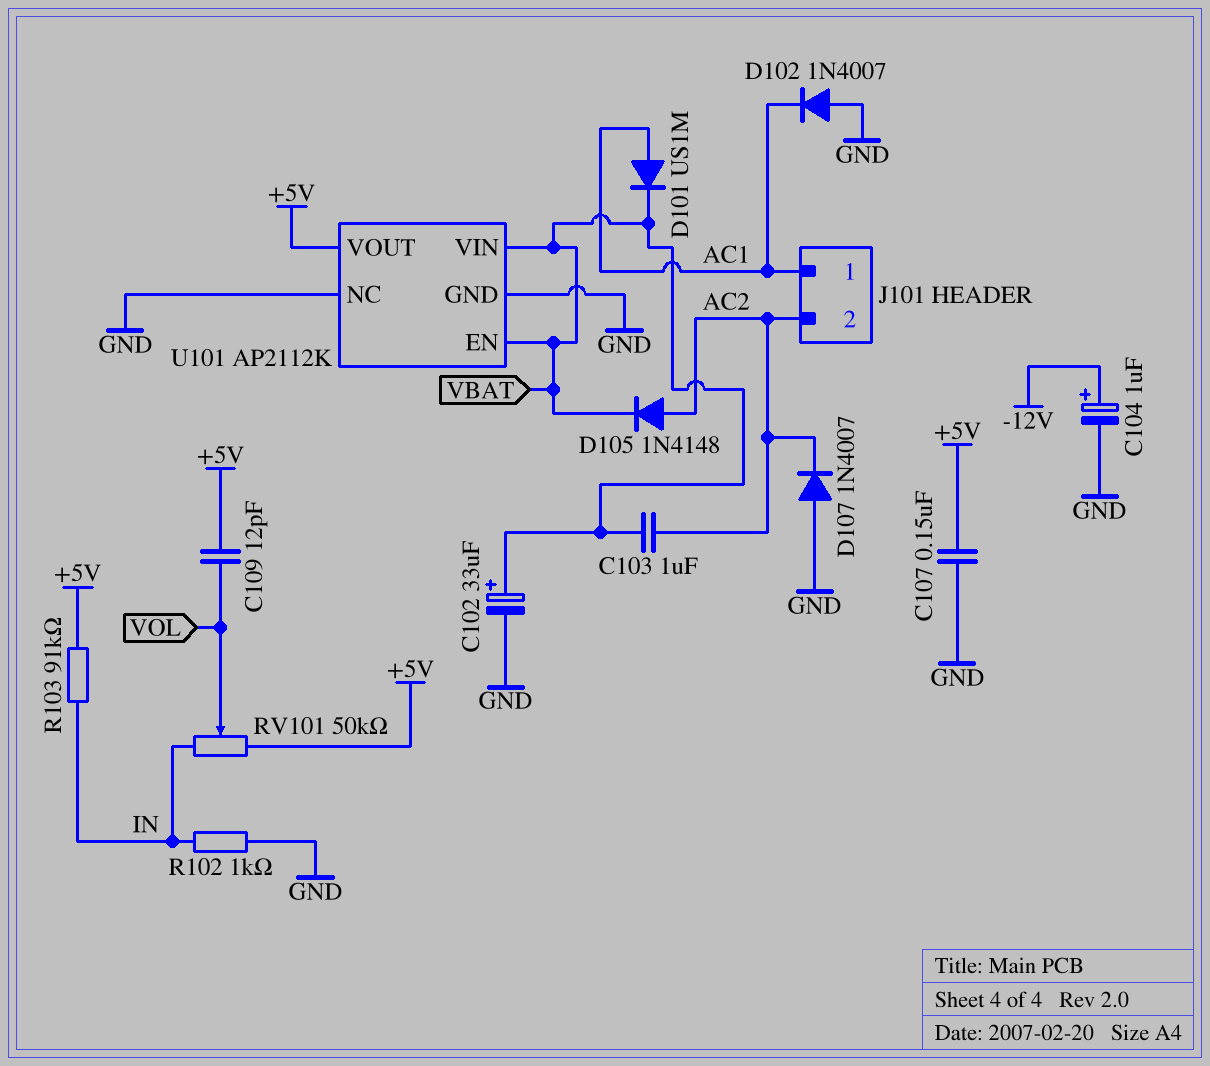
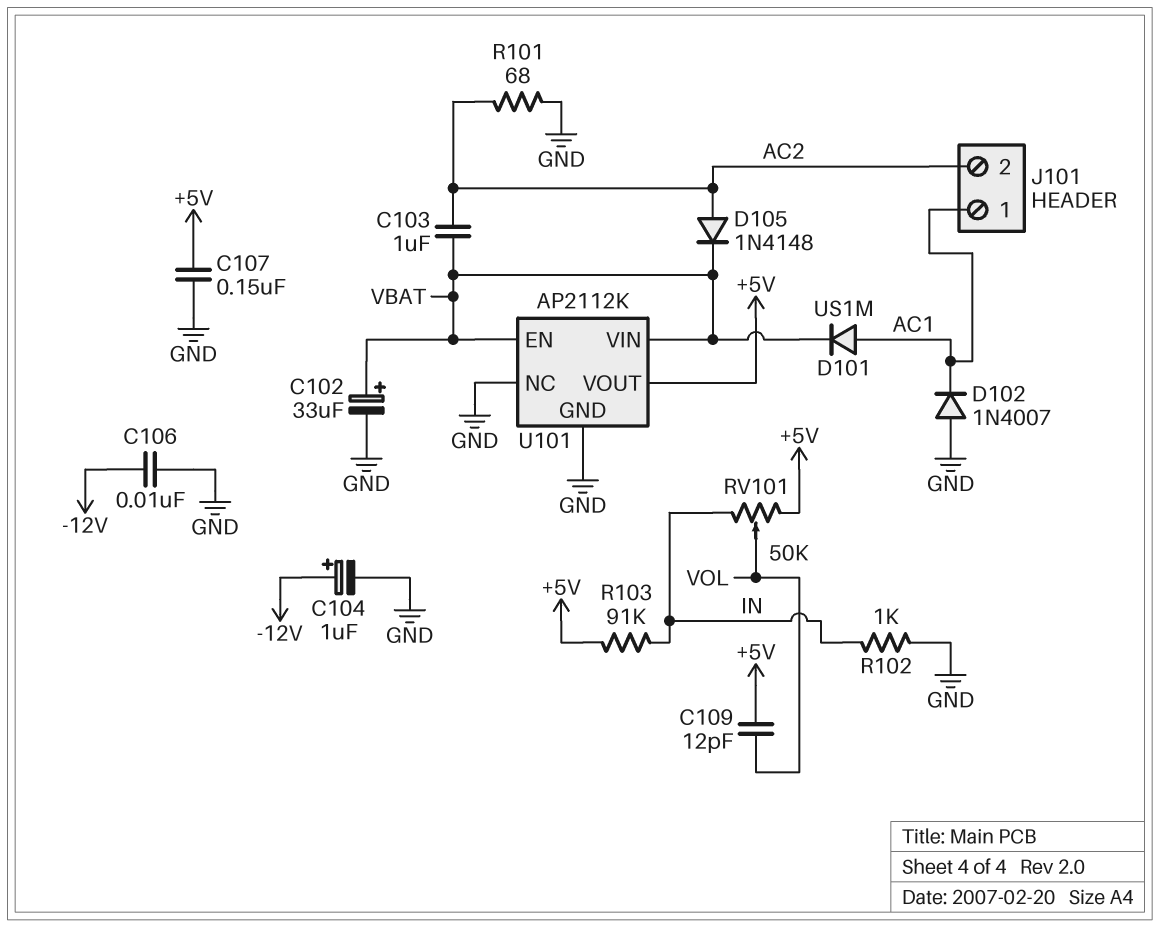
C106: none -> 10nF (-12V, GND)
D107: diode 1N4007 (A GND, K AC2) -> none
R101: none -> 68 (AC2, GND)

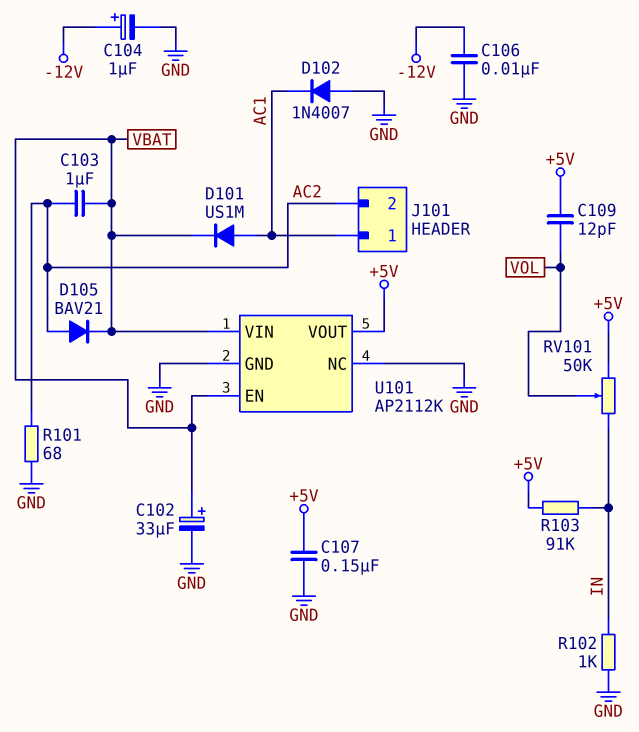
D105: diode 1N4148 (A AC2, K VBAT) -> diode BAV21 (A AC2, K VBAT)

